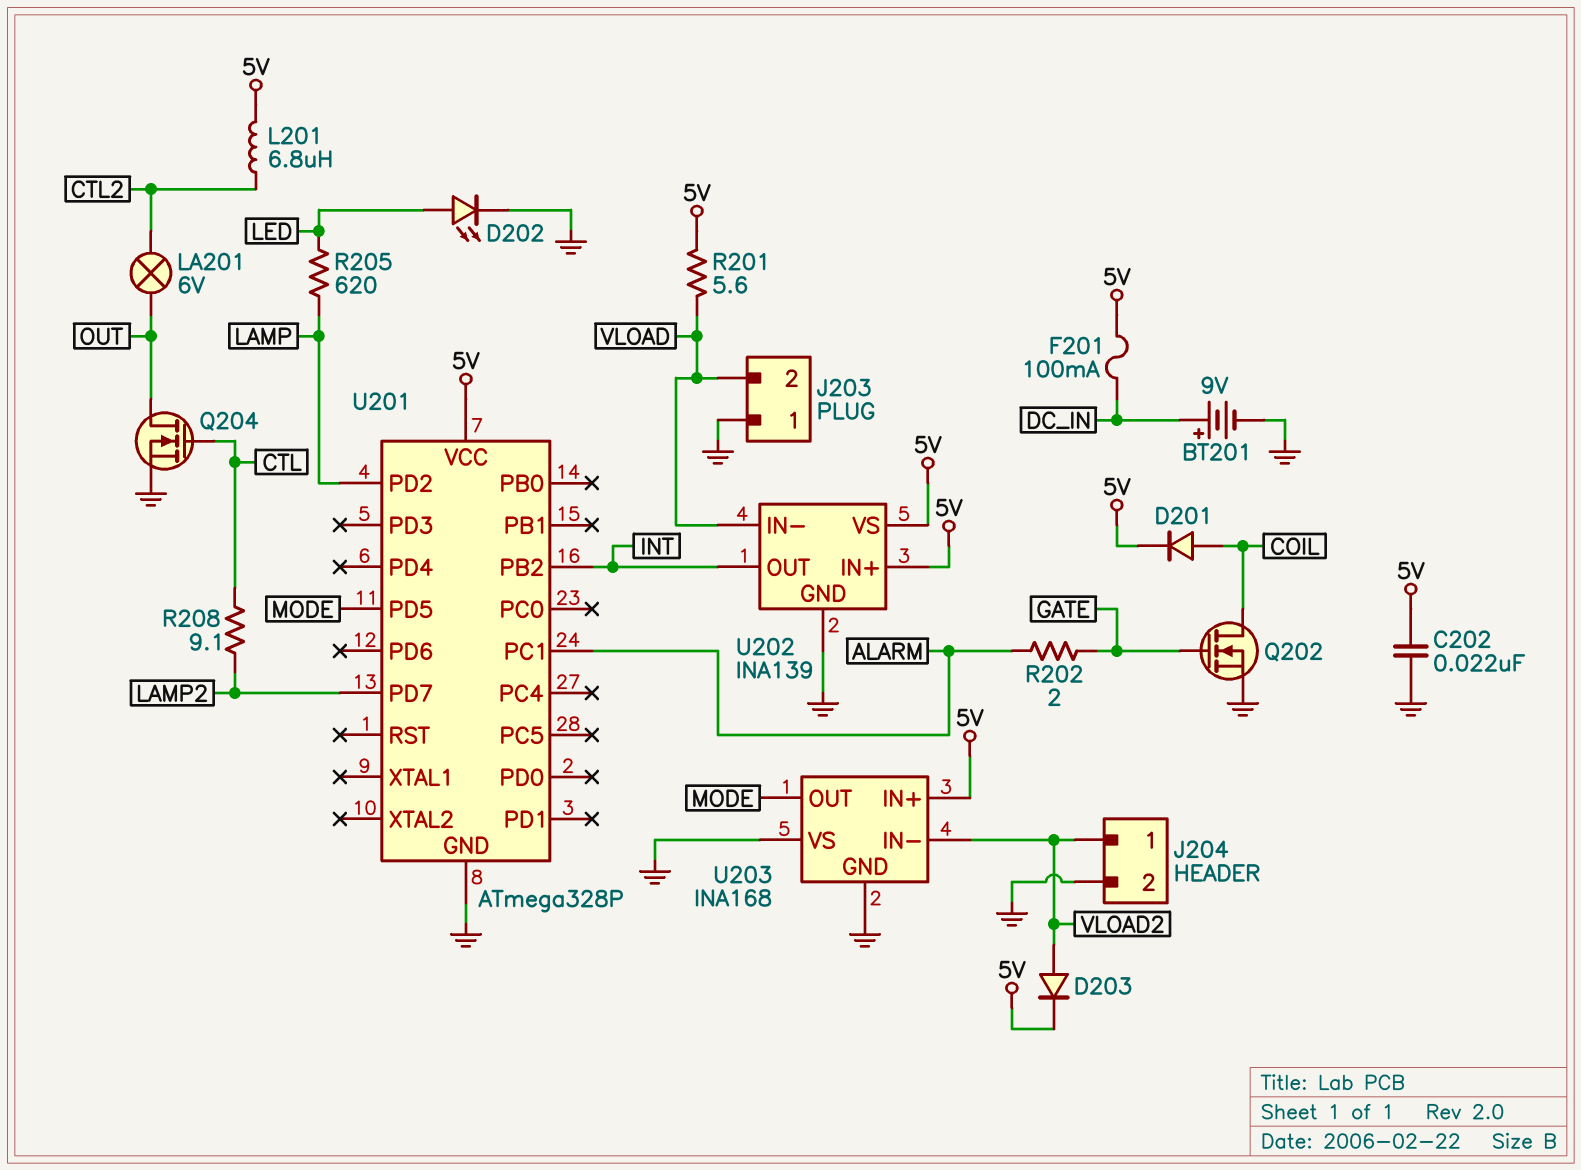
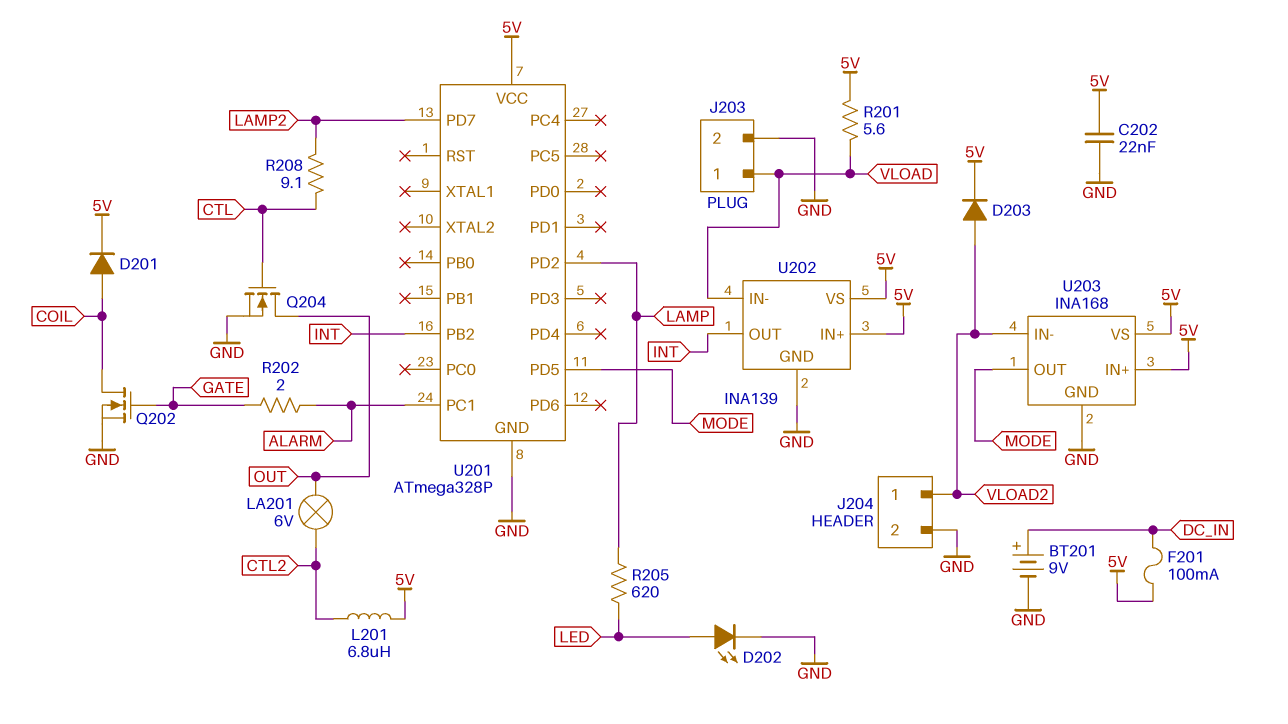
J203 pin 1: GND -> VLOAD
J203 pin 2: VLOAD -> GND
U203 pin VS: GND -> 5V

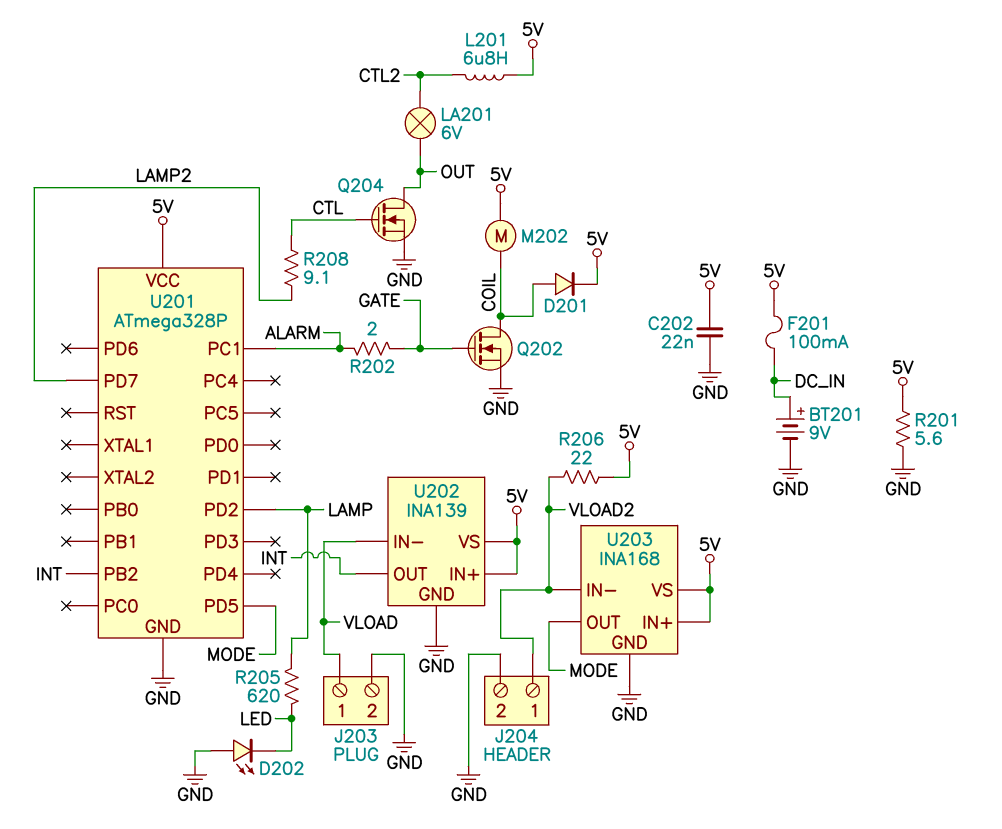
D202: LED (A LED, K GND) -> LED (A GND, K LED)
D203: diode (A VLOAD2, K 5V) -> none
M202: none -> motor (5V, COIL)
R201: 5.6 (5V, VLOAD) -> 5.6 (5V, GND)
R206: none -> 22 (5V, VLOAD2)

